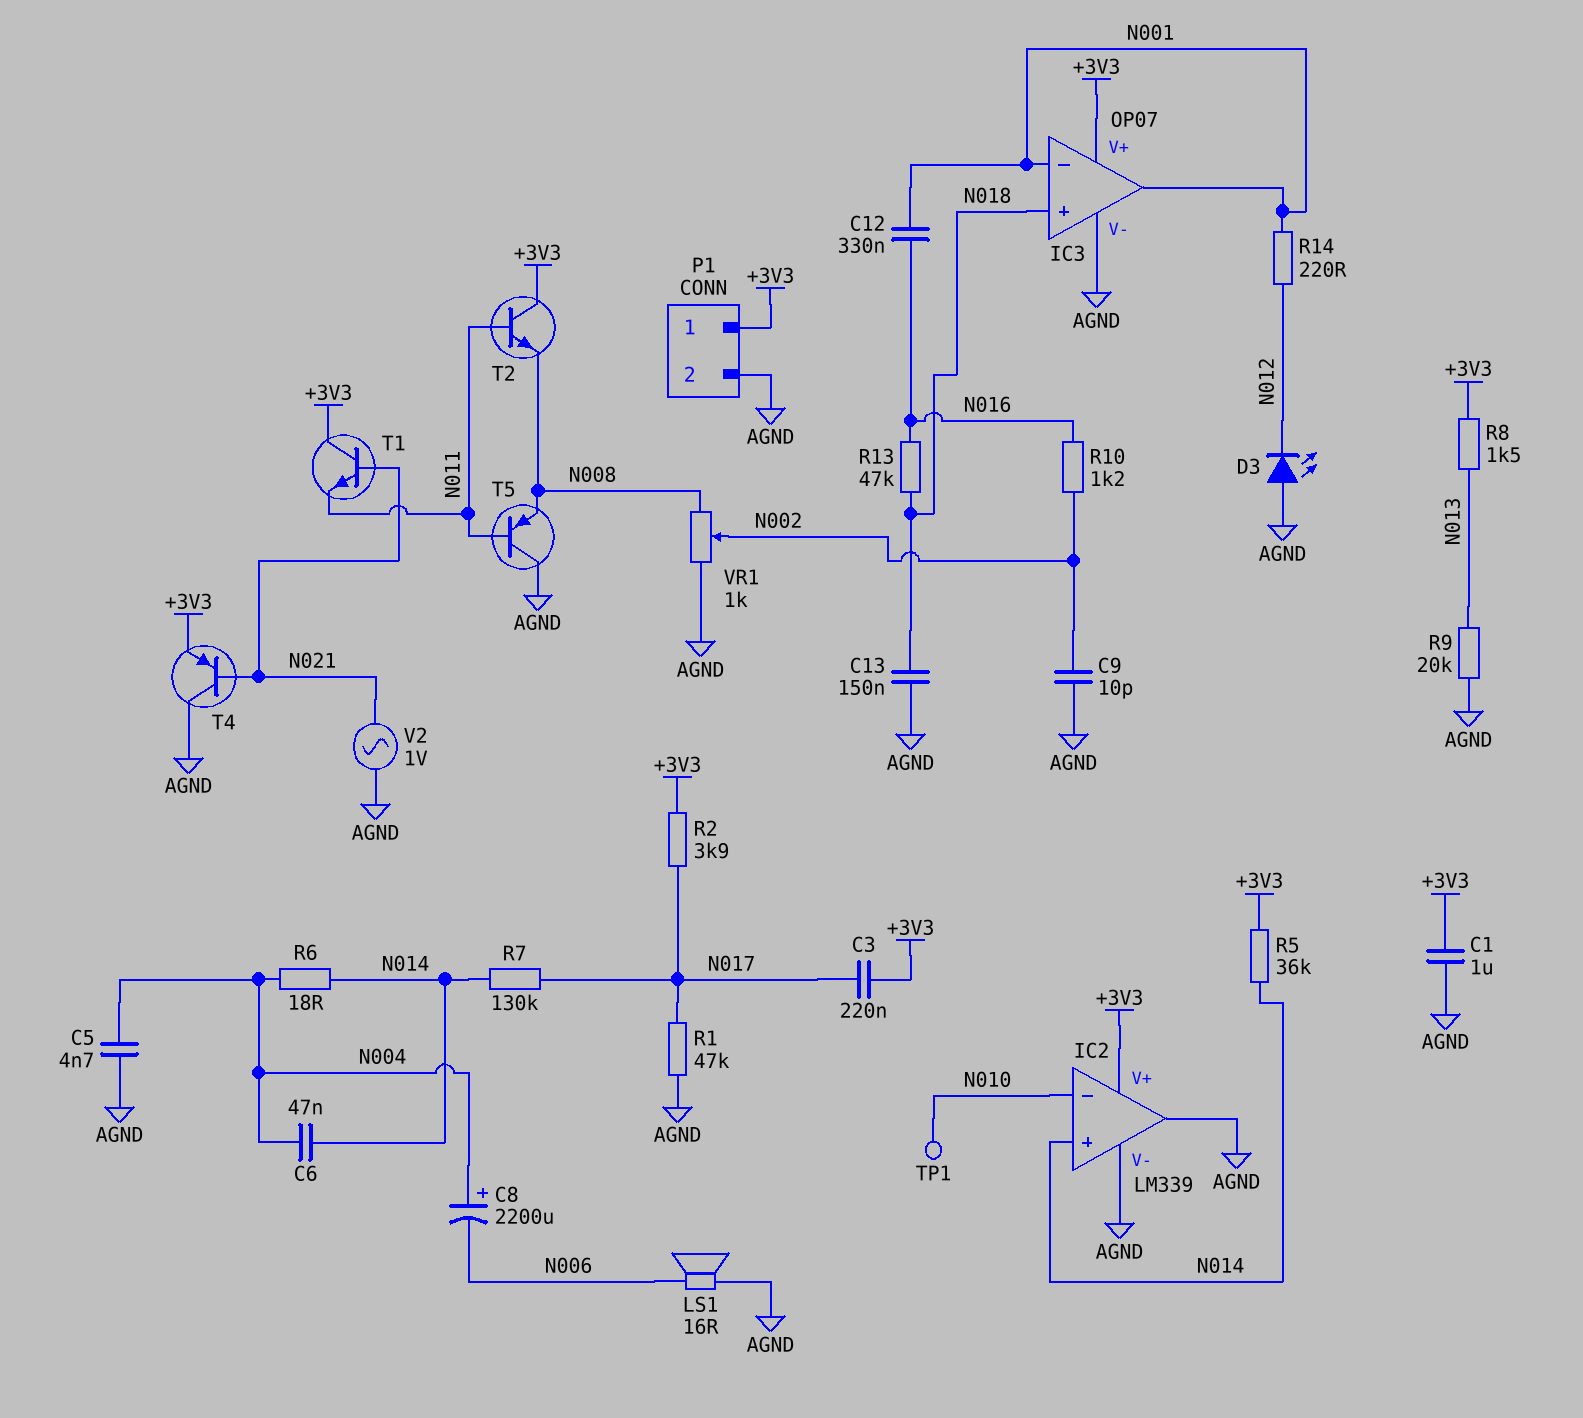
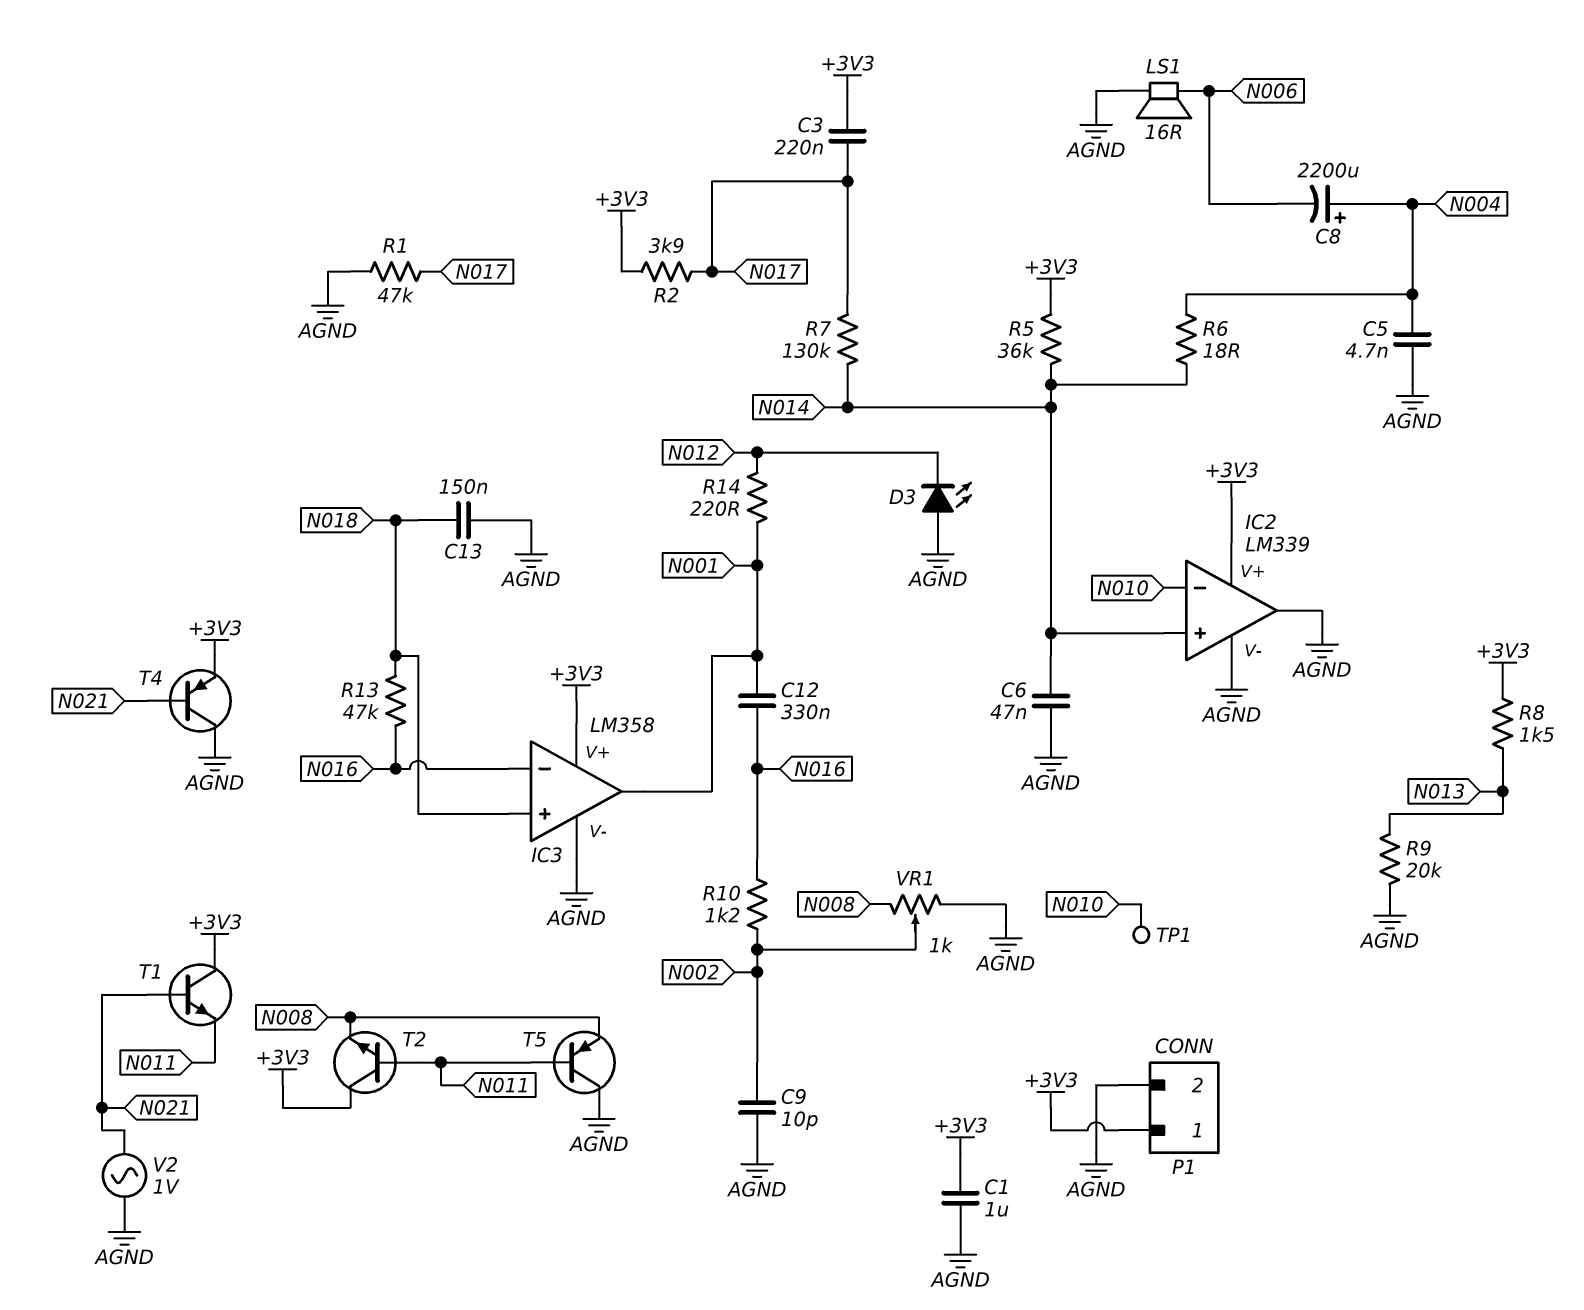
C6: 47nF (N004, N014) -> 47nF (AGND, N014)
IC3: OP07 -> LM358
IC3 pin in-: N001 -> N016

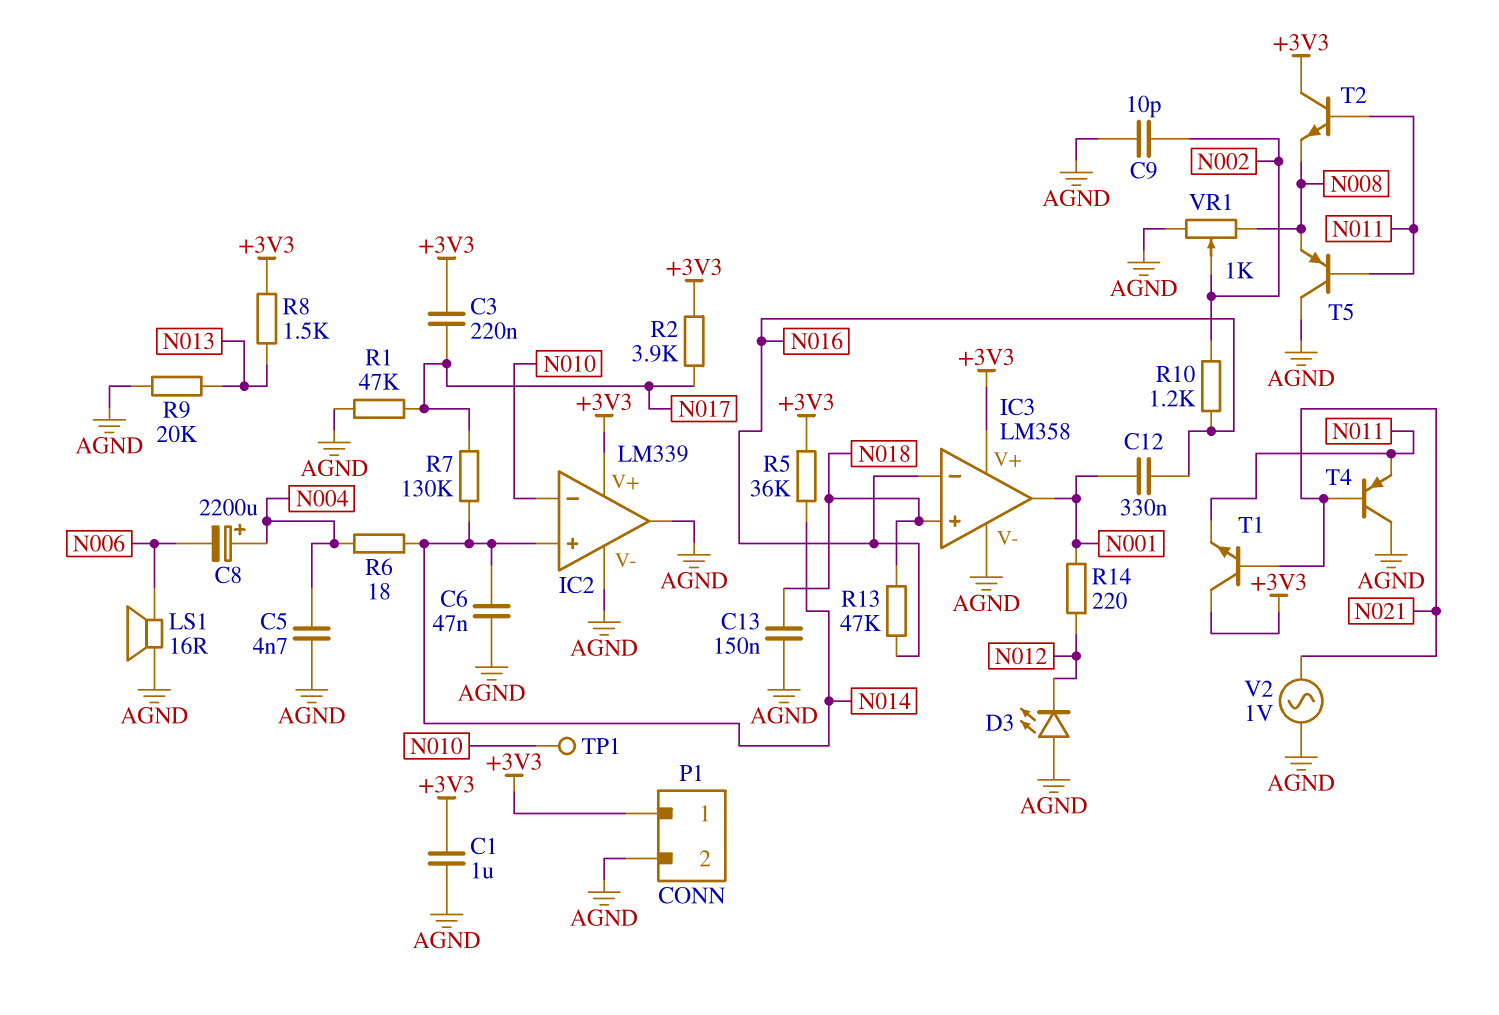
T4: PNP (B N021, C AGND, E +3V3) -> PNP (B N021, C AGND, E N011)

